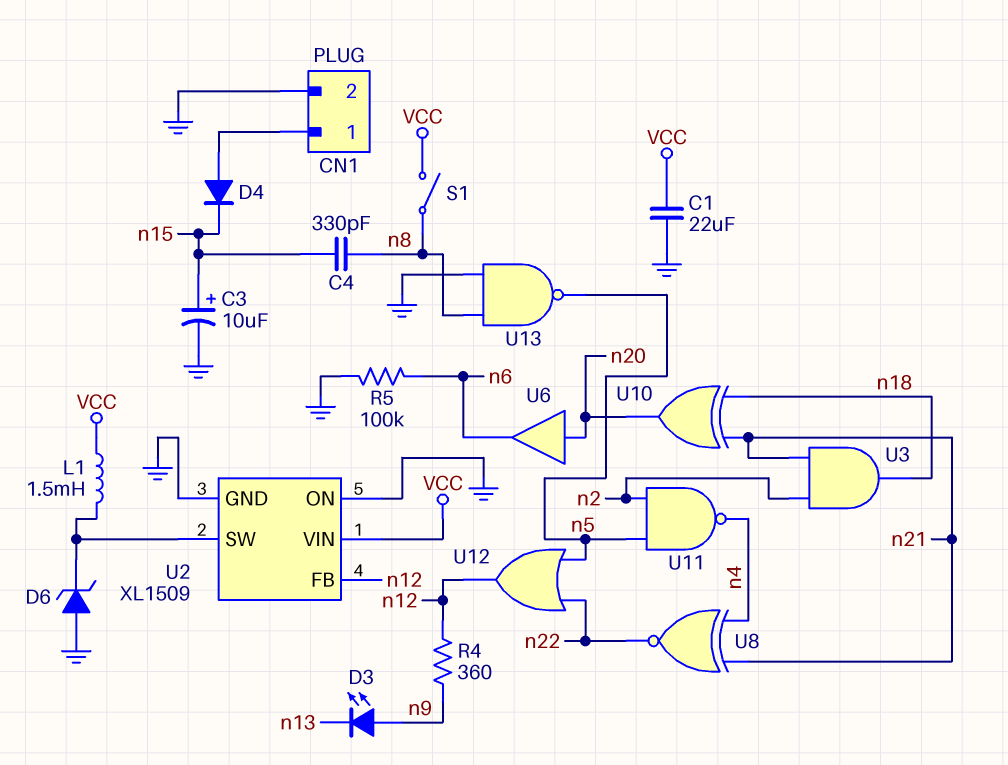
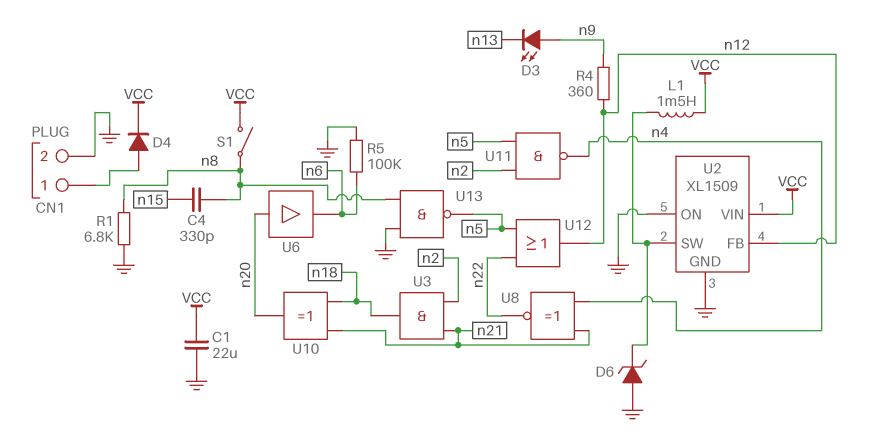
C3: 10uF (plus n15, minus GND) -> none
D4: diode (A CN1/1, K n15) -> diode (A CN1/1, K VCC)
R1: none -> 6.8k (GND, n8)

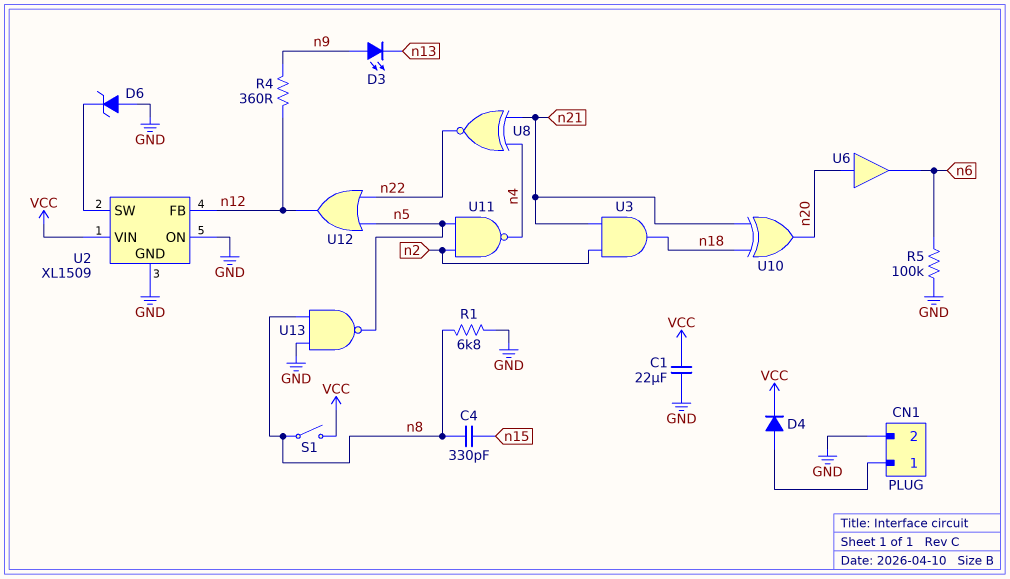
L1: 1.5mH (U2/SW, VCC) -> none

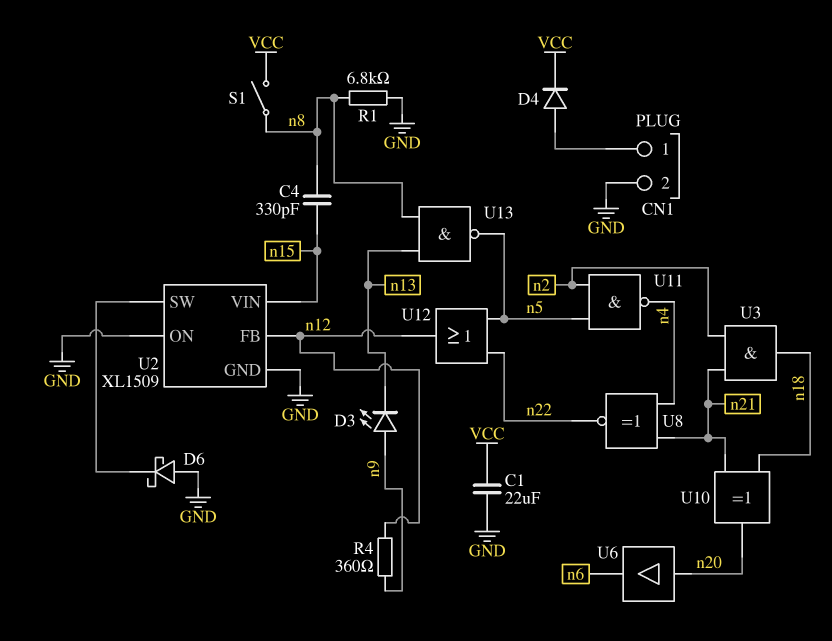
D6: zener (A GND, K U2/SW) -> schottky (A GND, K U2/SW)
R5: 100k (GND, n6) -> none
U2 pin VIN: VCC -> n15
U13: NAND (in GND, in n8, out n5) -> NAND (in n8, in n13, out n5)

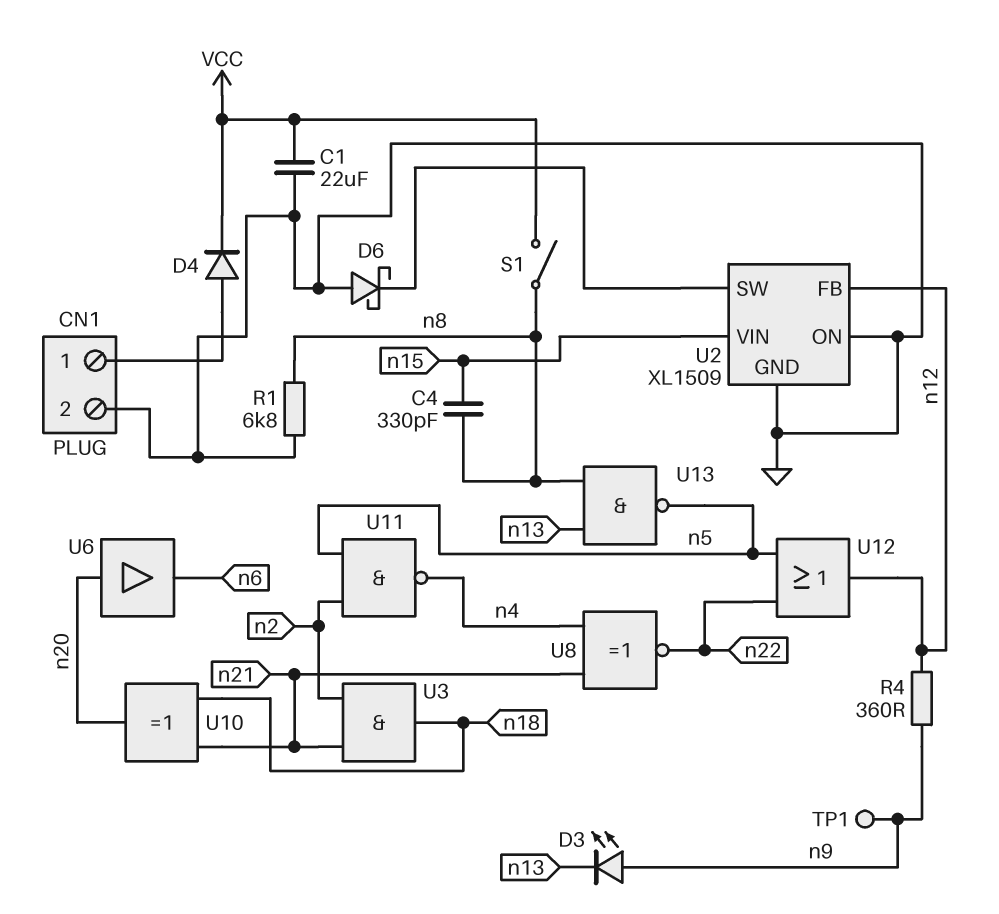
TP1: none -> test point (n9)

